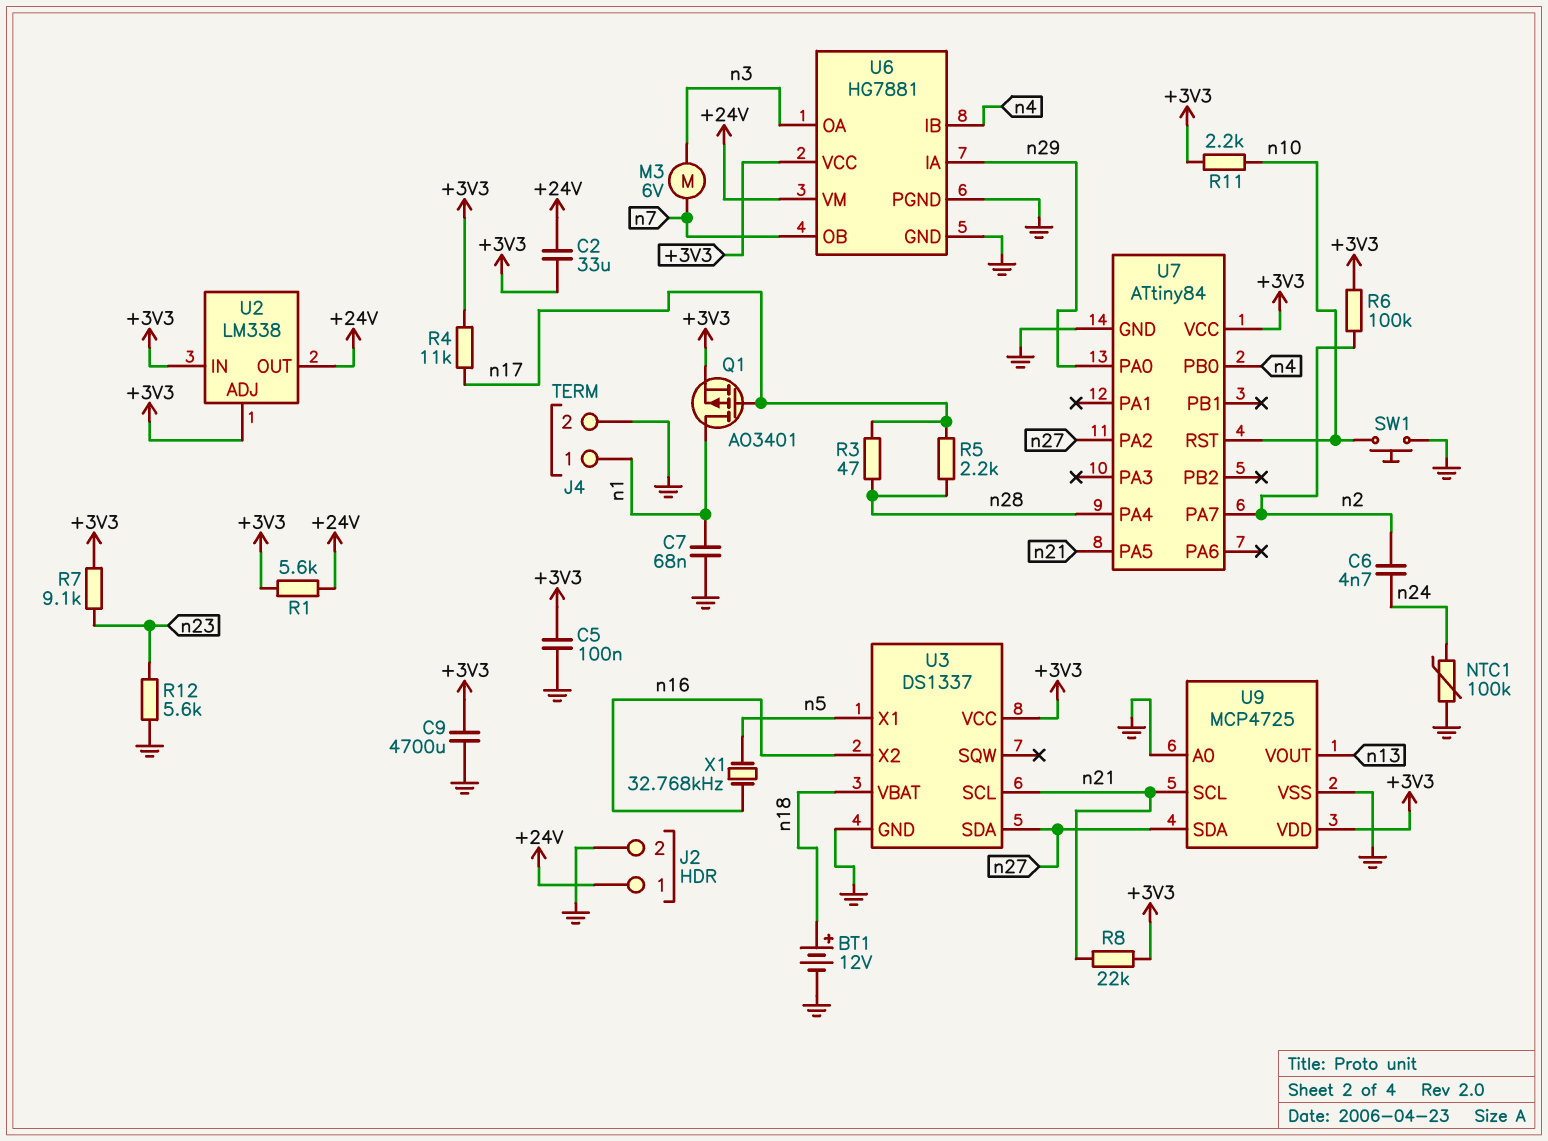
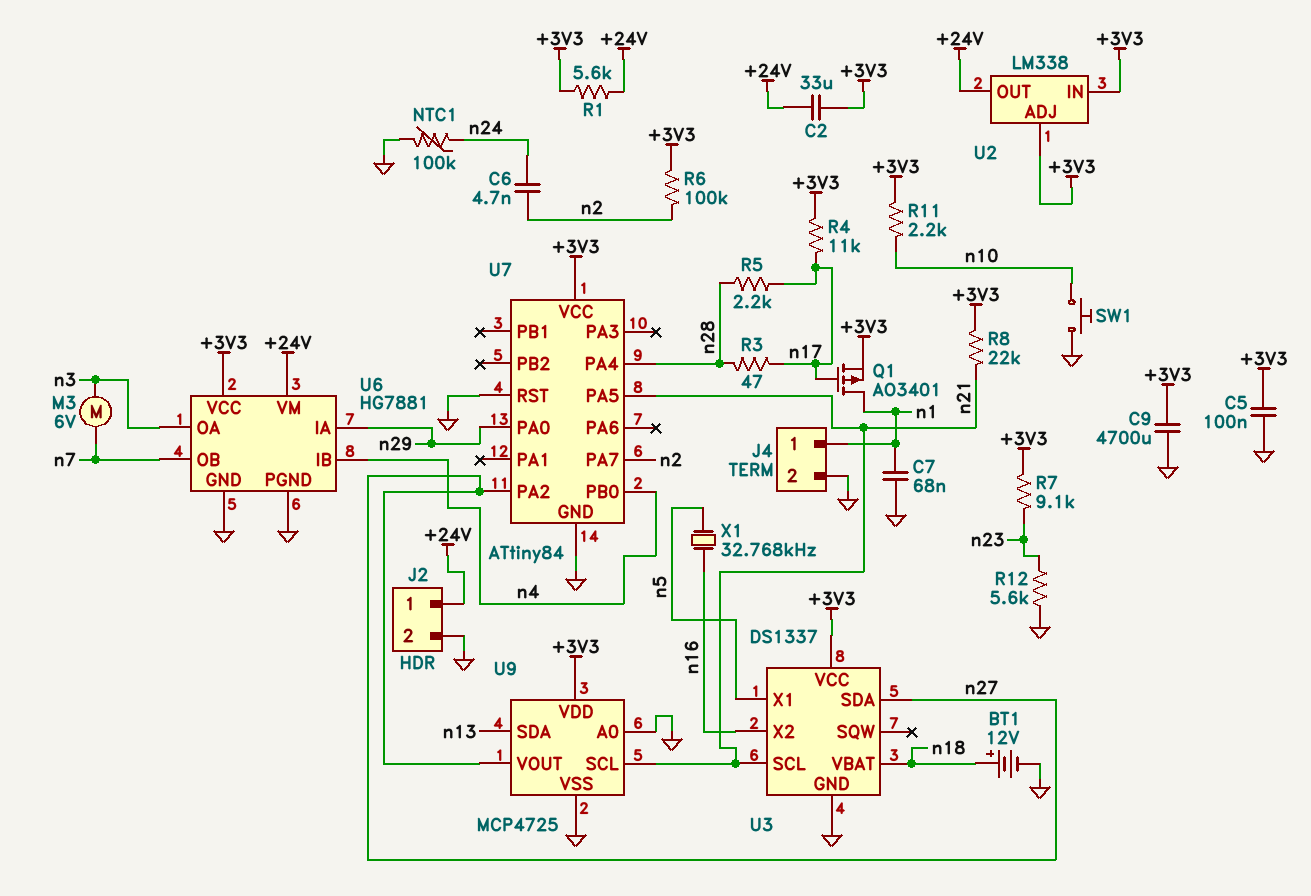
U7 pin RST: n10 -> GND
U9 pin SDA: n27 -> n13
U9 pin VOUT: n13 -> n27

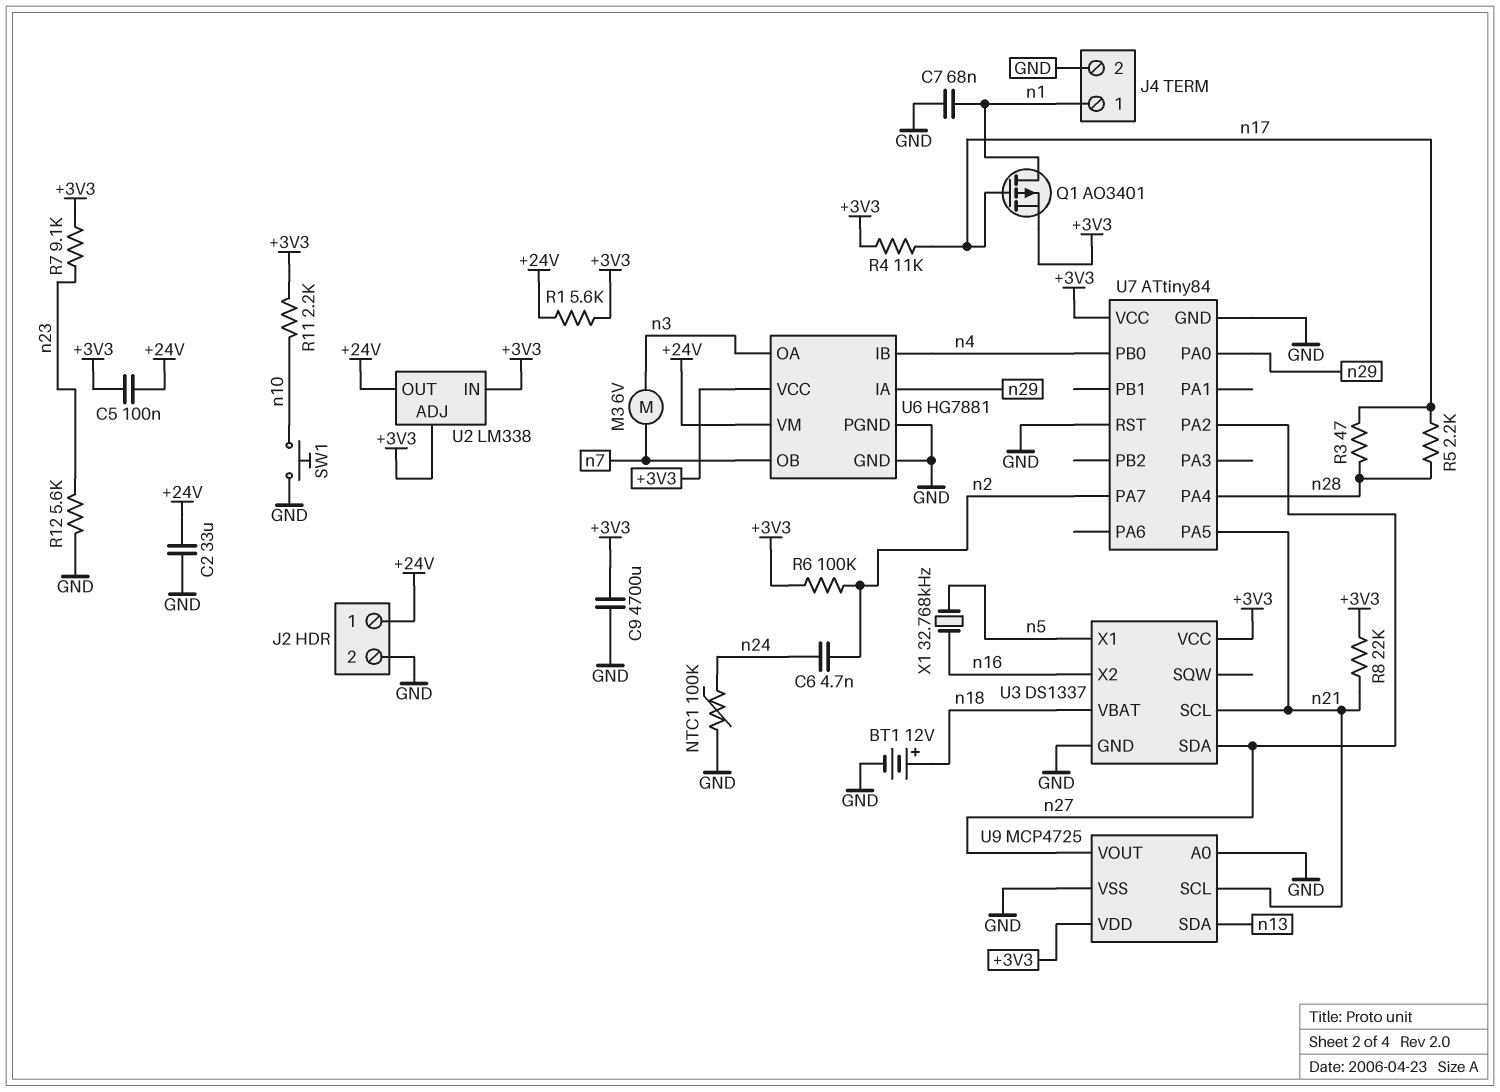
C2: 33uF (+3V3, +24V) -> 33uF (+24V, GND)
C5: 100nF (+3V3, GND) -> 100nF (+3V3, +24V)

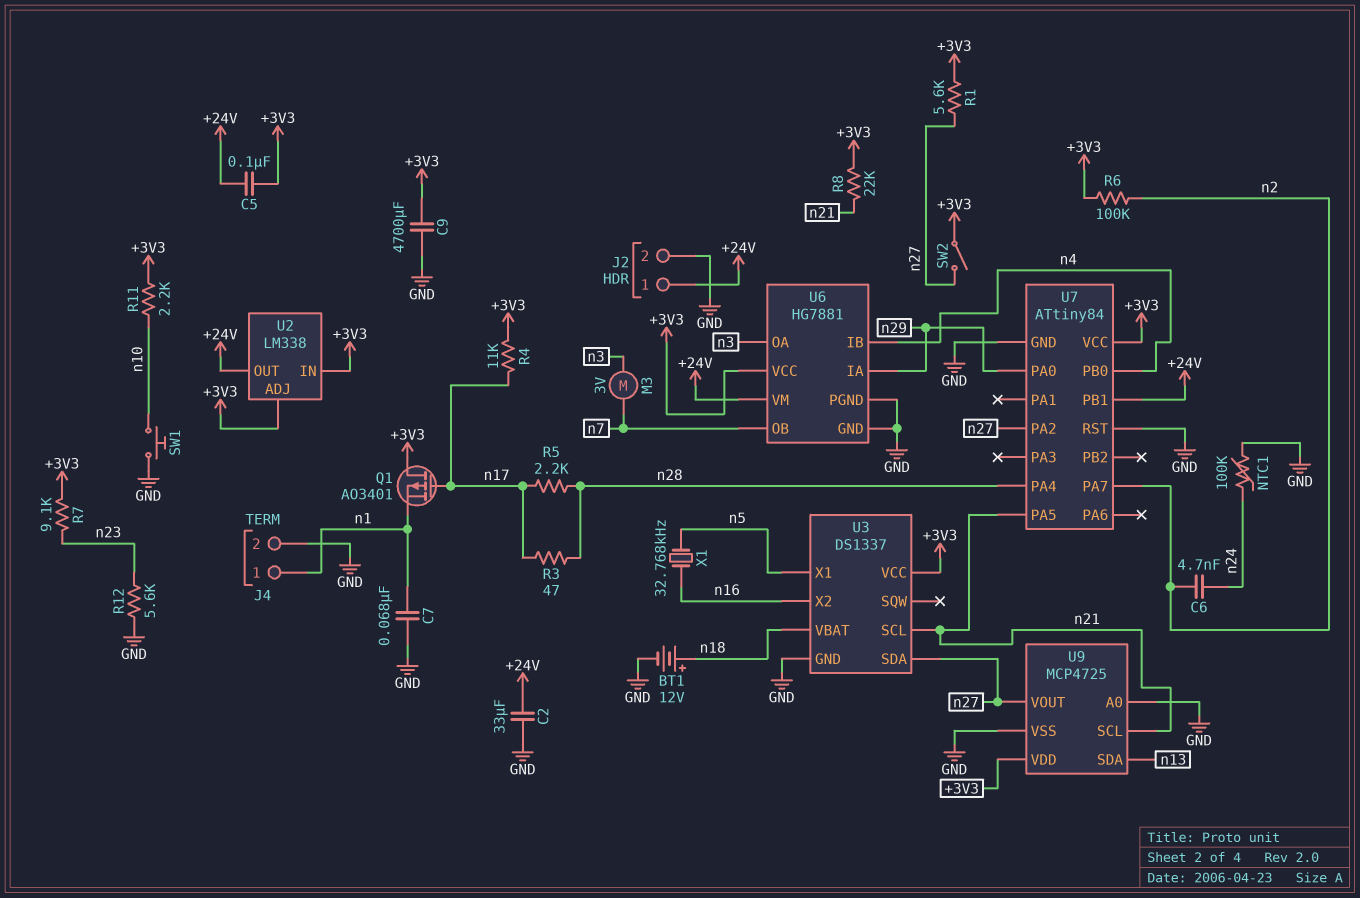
M3: motor 6V (n3, n7) -> motor 3V (n3, n7)
Q1: PMOS AO3401 (G n17, D n1, S +3V3) -> PMOS AO3401 (G n17, D +3V3, S n1)
R1: 5.6k (+3V3, +24V) -> 5.6k (+3V3, n27)
SW2: none -> switch (+3V3, n27)
U7 pin PB1: none -> +24V

